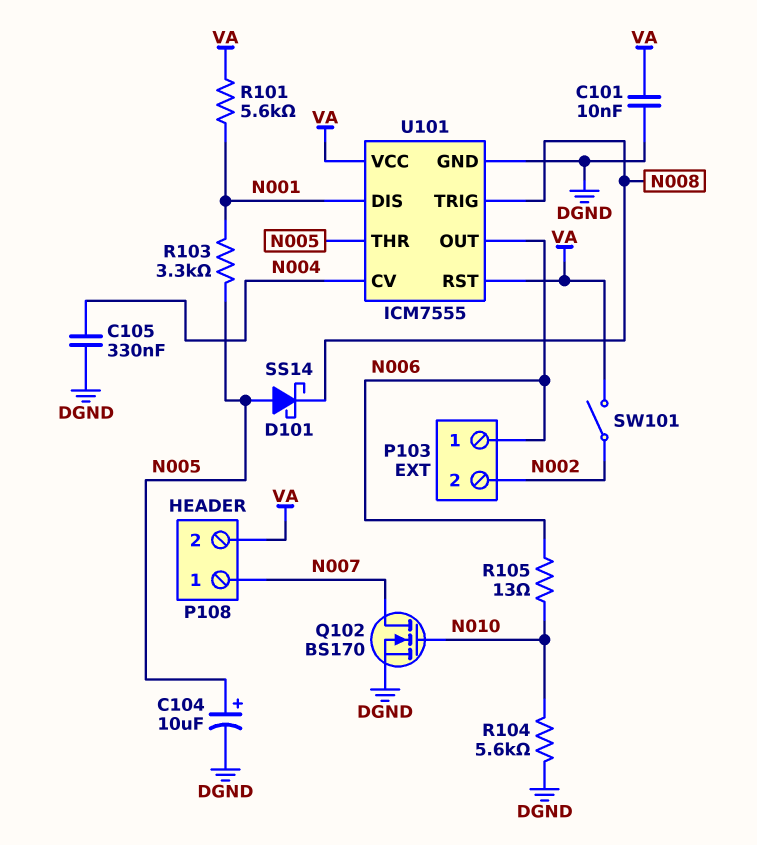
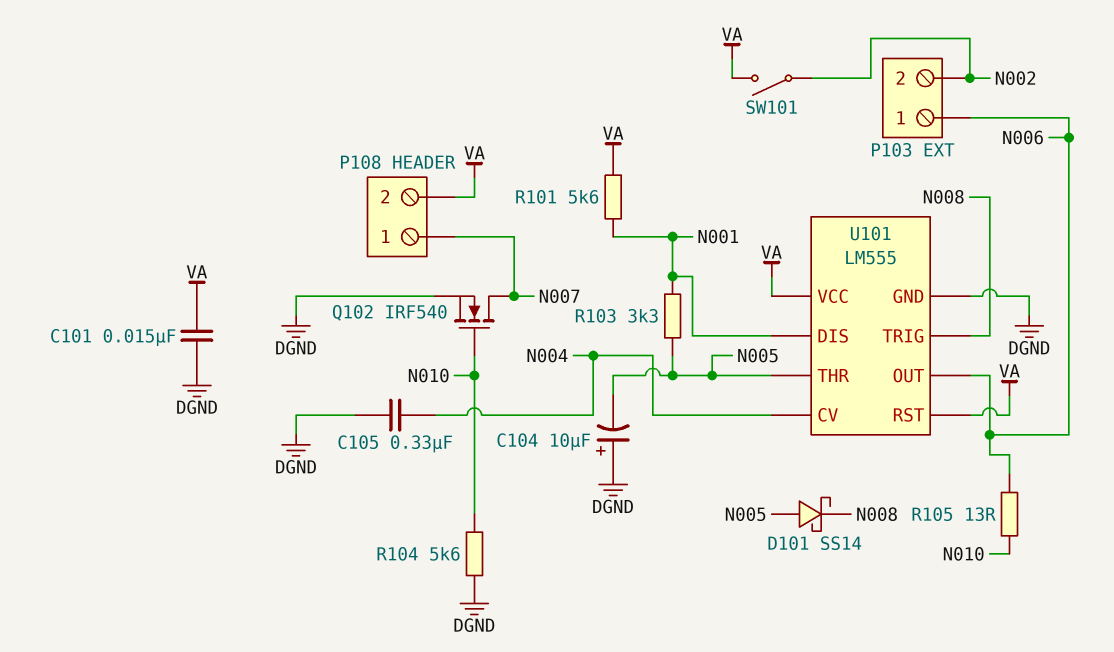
C101: 10nF (DGND, VA) -> 15nF (DGND, VA)
C104: 10uF (plus N005, minus DGND) -> 10uF (plus DGND, minus N005)
Q102: NMOS BS170 (G N010, D N007, S DGND) -> NMOS IRF540 (G N010, D N007, S DGND)
U101: ICM7555 -> LM555

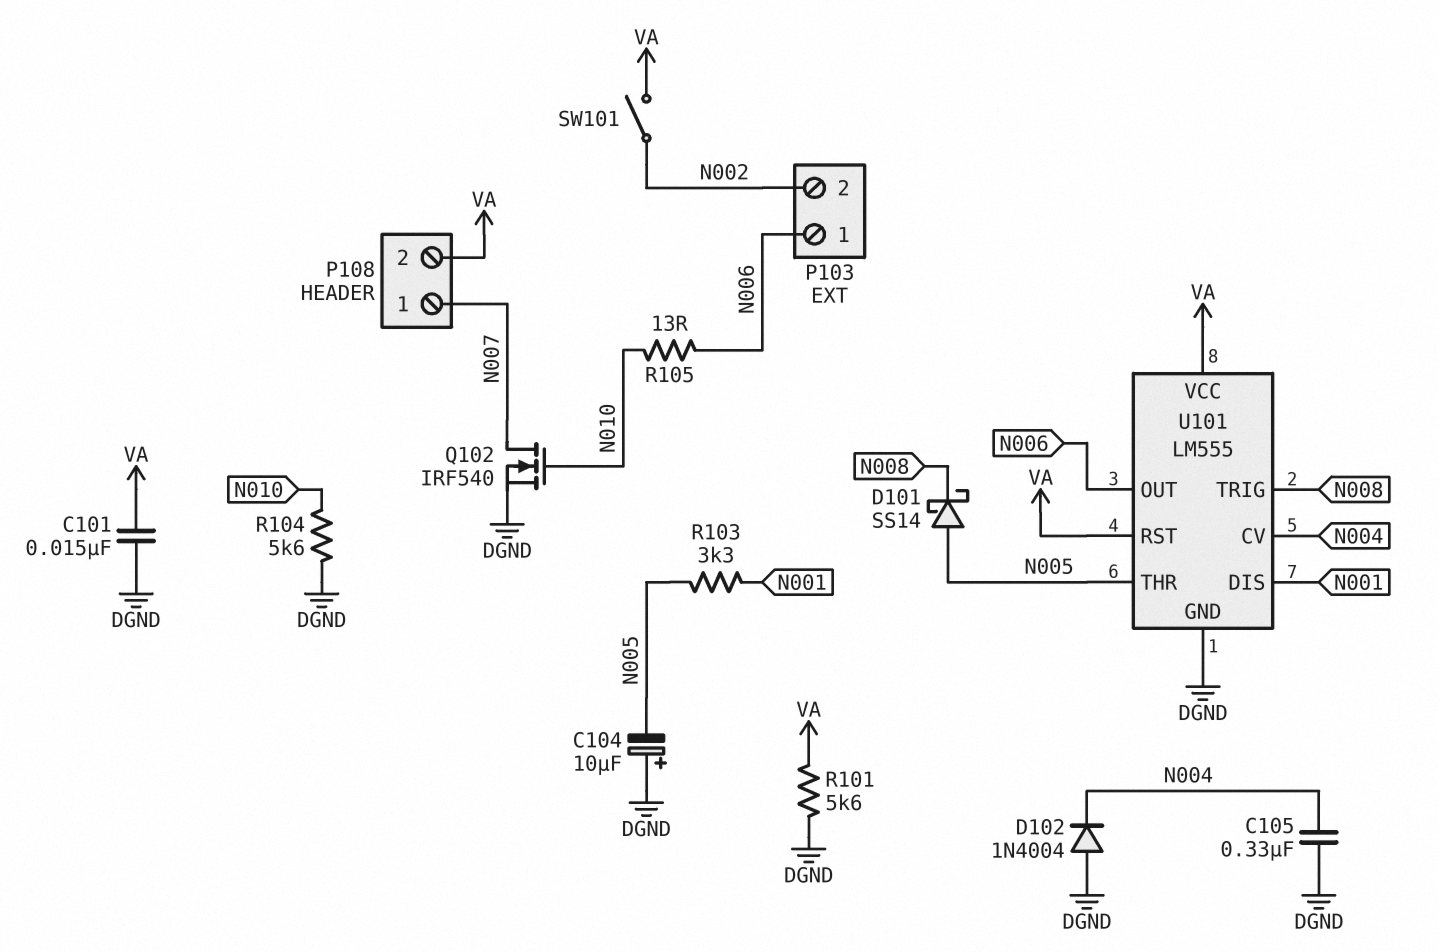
D102: none -> diode 1N4004 (A DGND, K N004)
R101: 5.6k (N001, VA) -> 5.6k (DGND, VA)

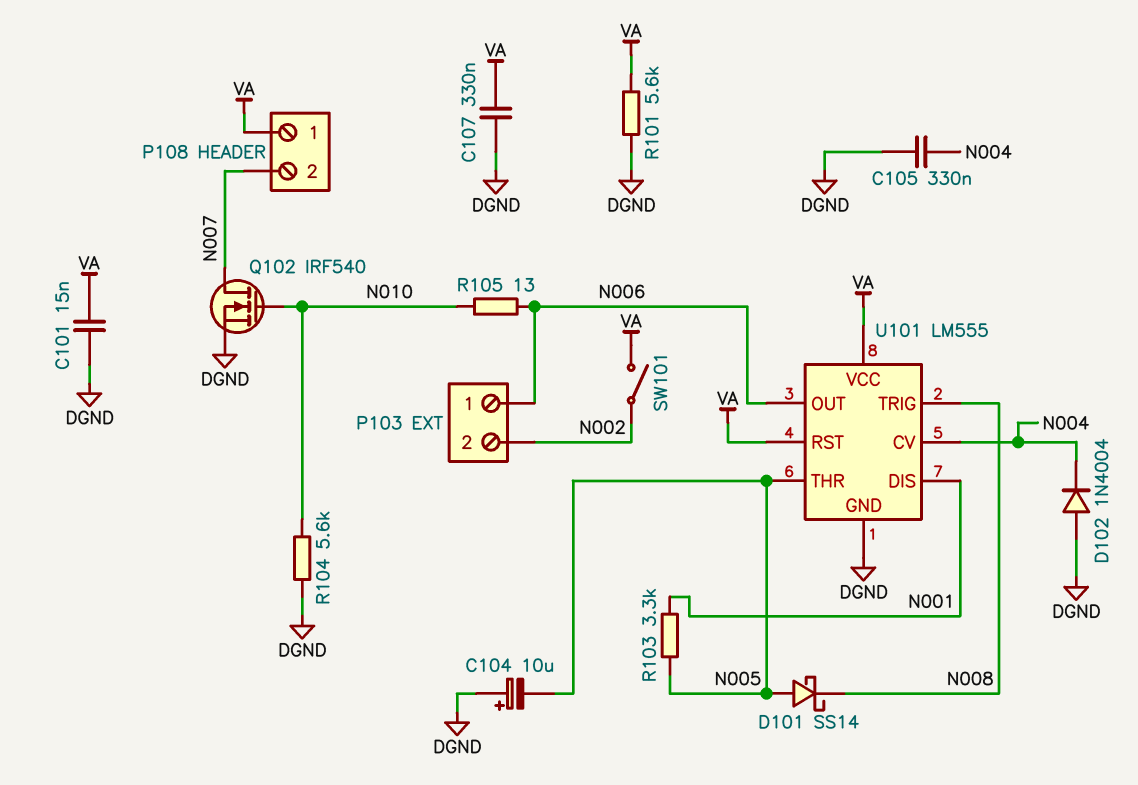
C107: none -> 330nF (DGND, VA)
P108 pin 1: N007 -> VA
P108 pin 2: VA -> N007

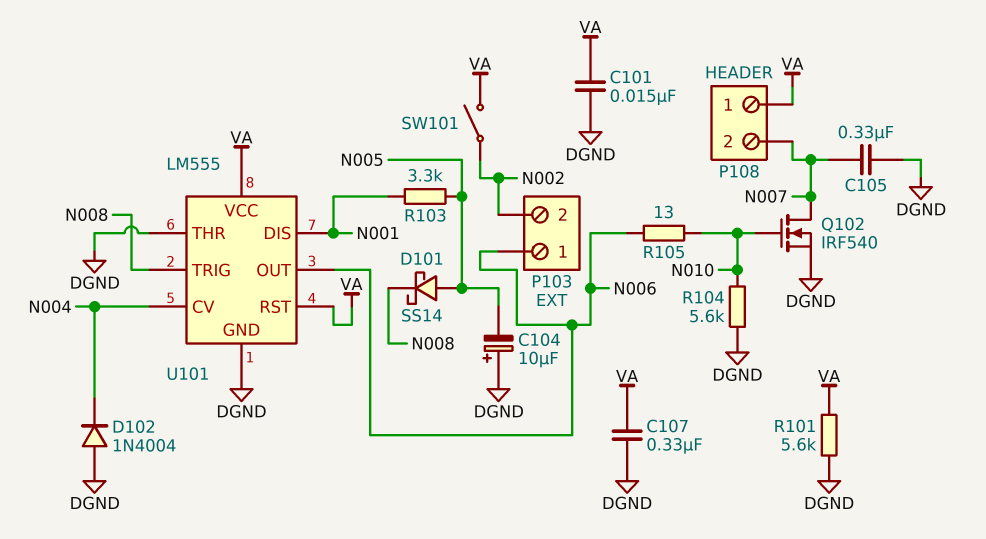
C105: 330nF (DGND, N004) -> 330nF (DGND, N007)
U101 pin THR: N005 -> DGND

